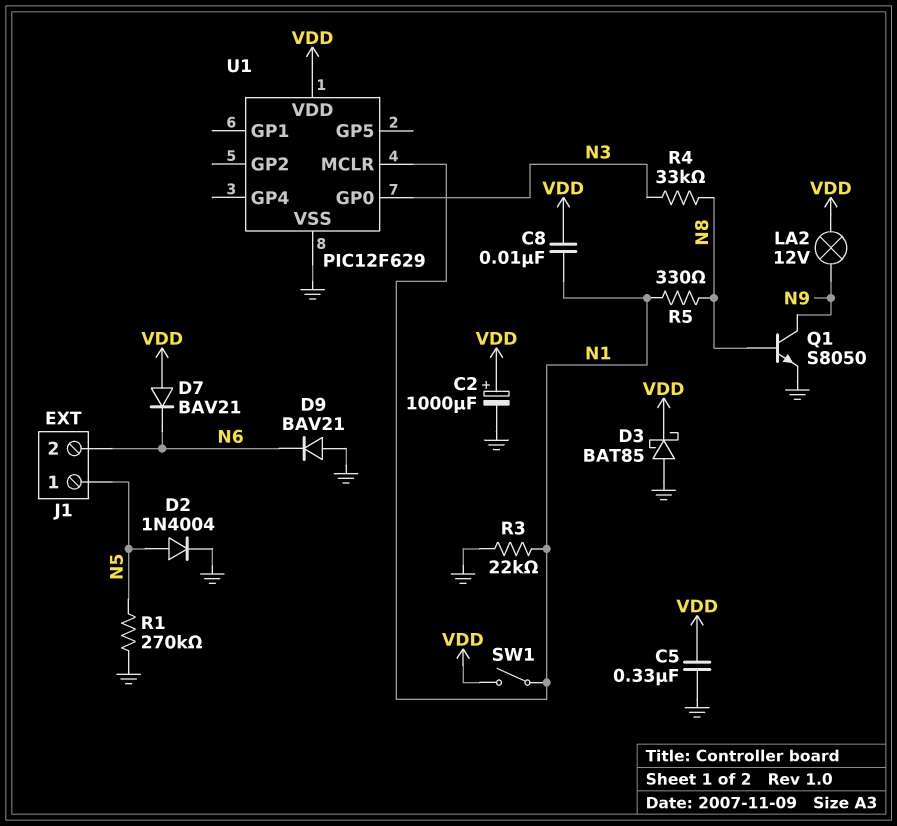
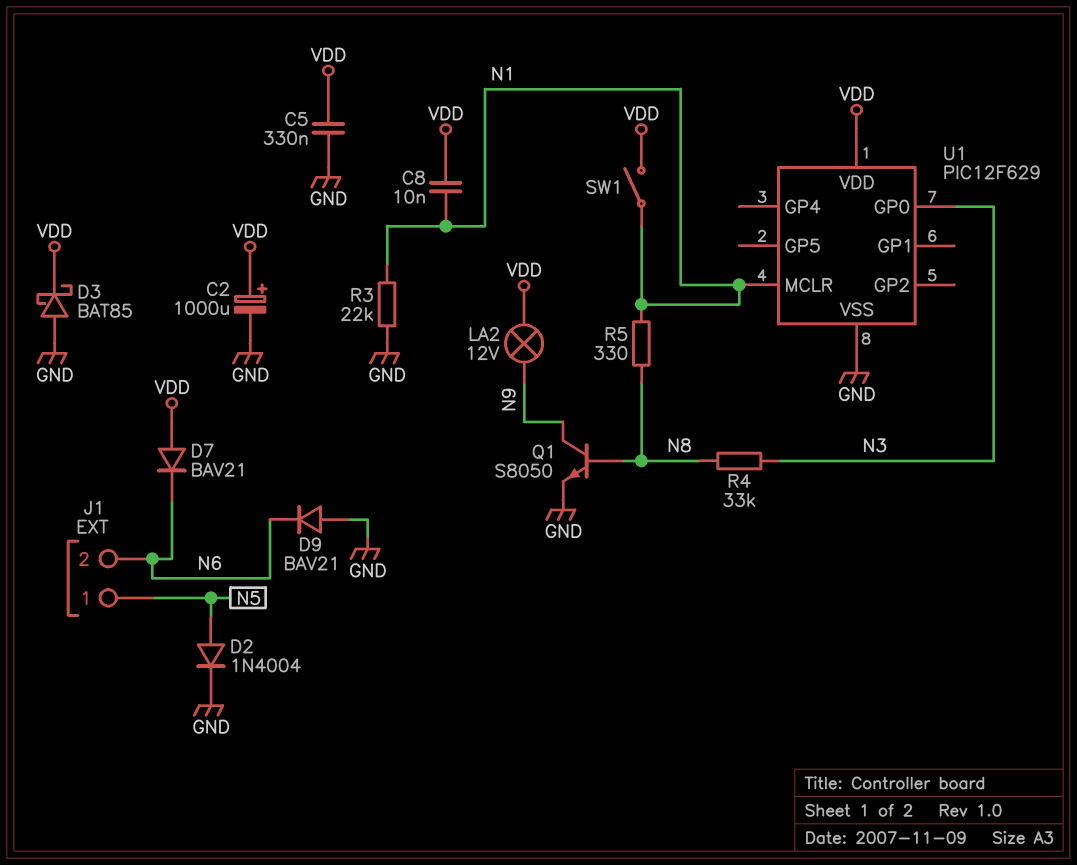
R1: 270k (GND, N5) -> none

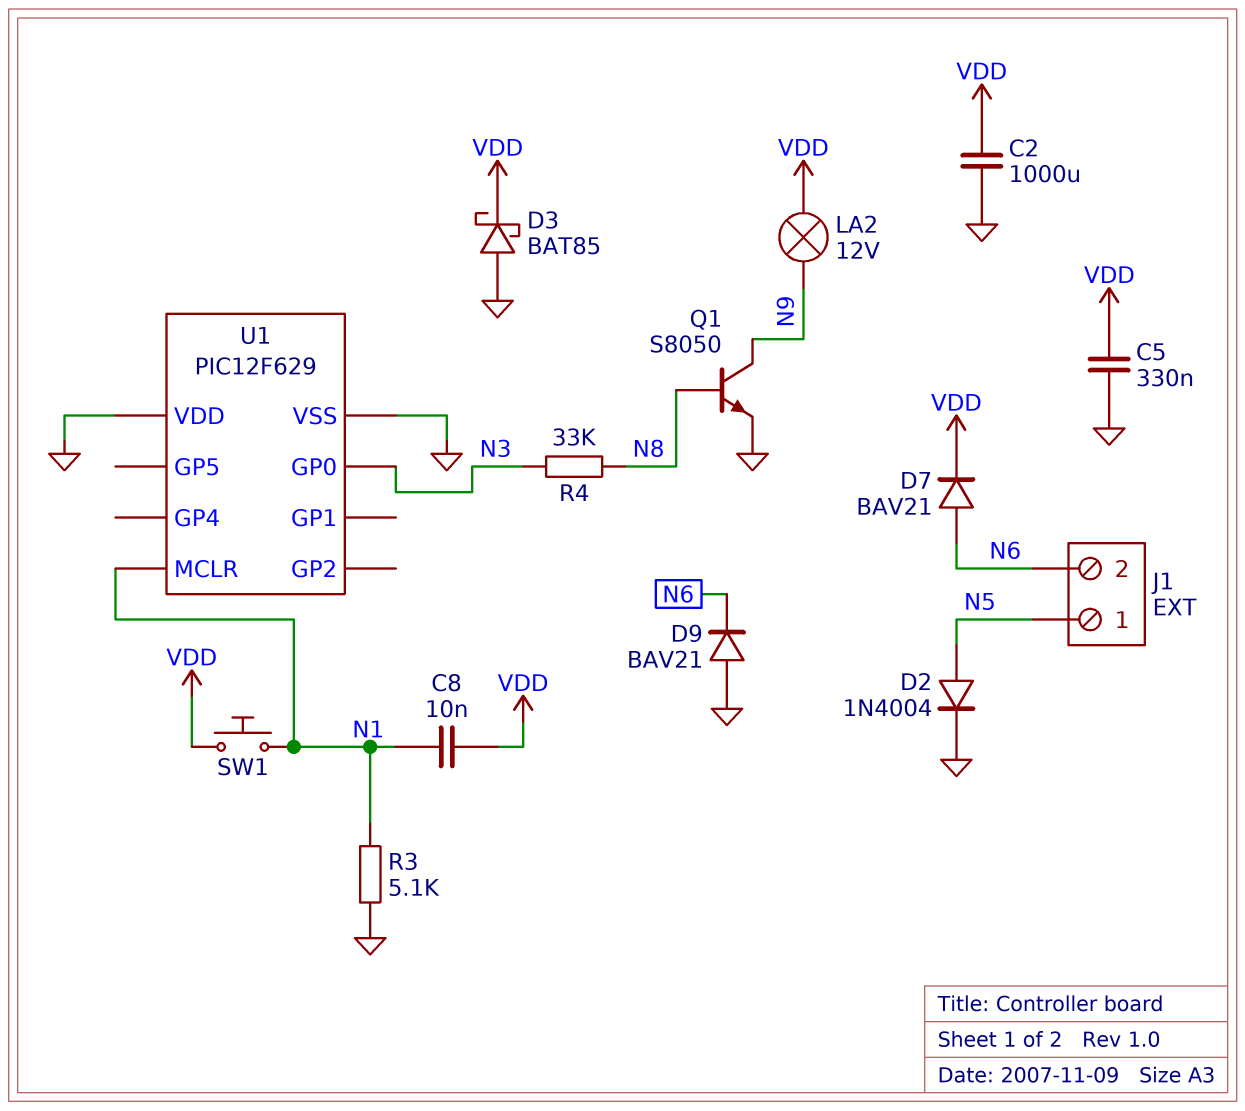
C2: 1000uF (plus VDD, minus GND) -> 1000uF (GND, VDD)
D7: diode BAV21 (A VDD, K N6) -> diode BAV21 (A N6, K VDD)
R3: 22k (GND, N1) -> 5.1k (GND, N1)
R5: 330 (N1, N8) -> none
SW1: switch (N1, VDD) -> button (N1, VDD)
U1 pin VDD: VDD -> GND

